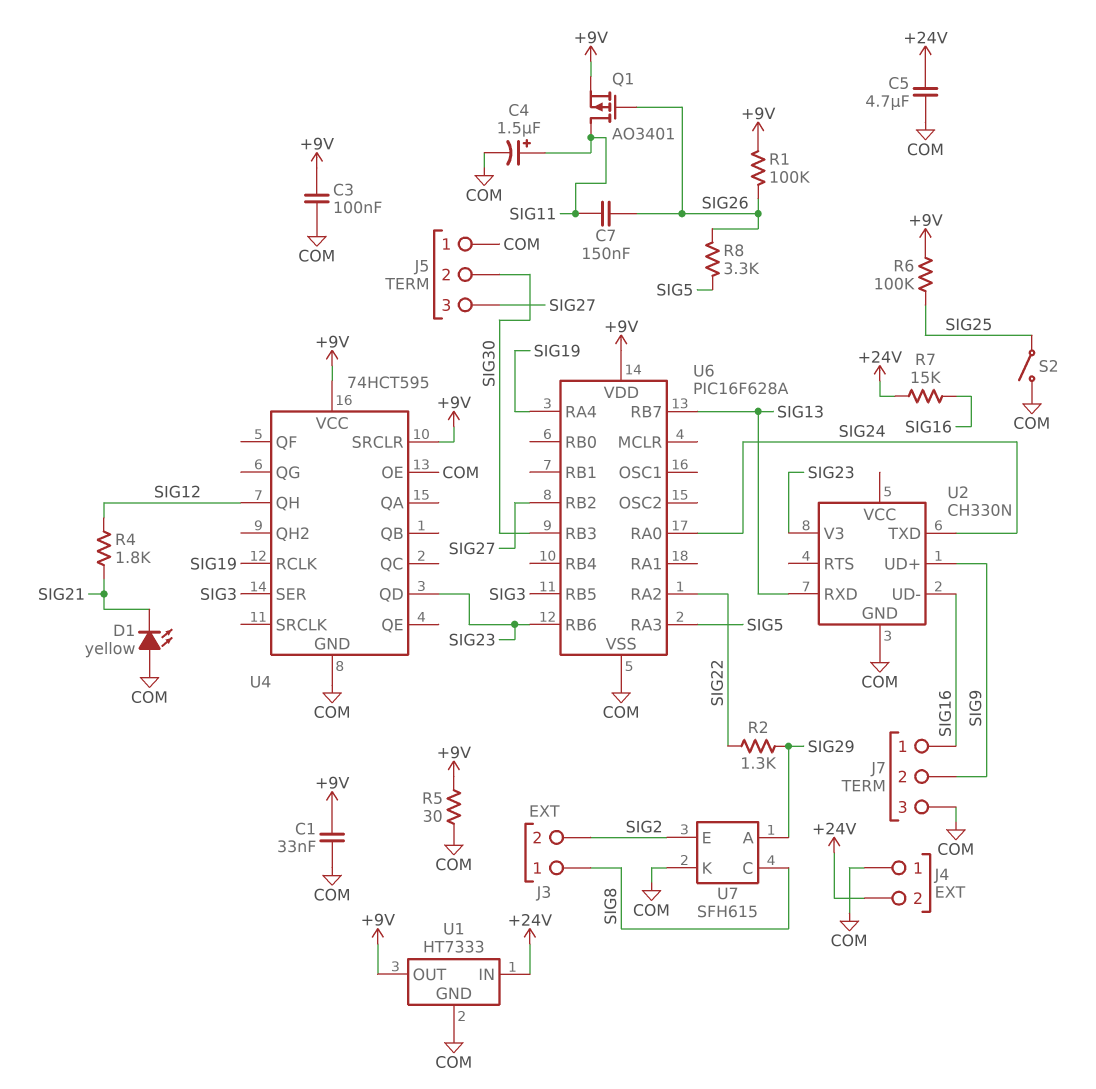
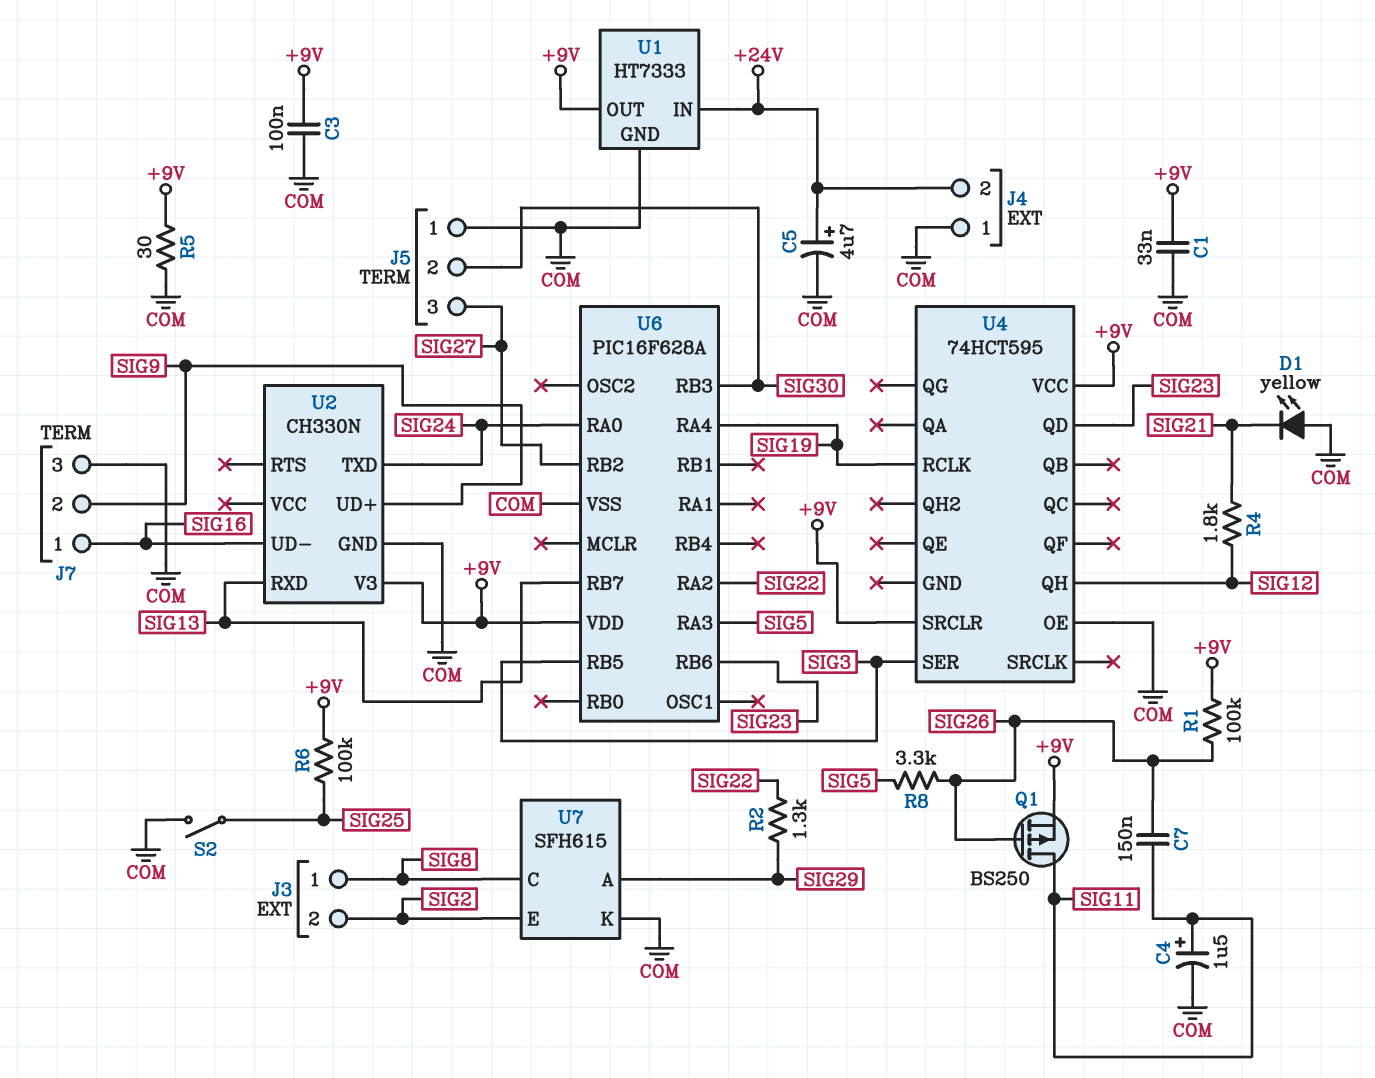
C5: 4.7uF (+24V, COM) -> 4.7uF (plus +24V, minus COM)
Q1: PMOS AO3401 (G SIG26, D SIG11, S +9V) -> PMOS BS250 (G SIG26, D SIG11, S +9V)
R7: 15k (+24V, SIG16) -> none
U2 pin V3: SIG23 -> +9V
U4 pin GND: COM -> none

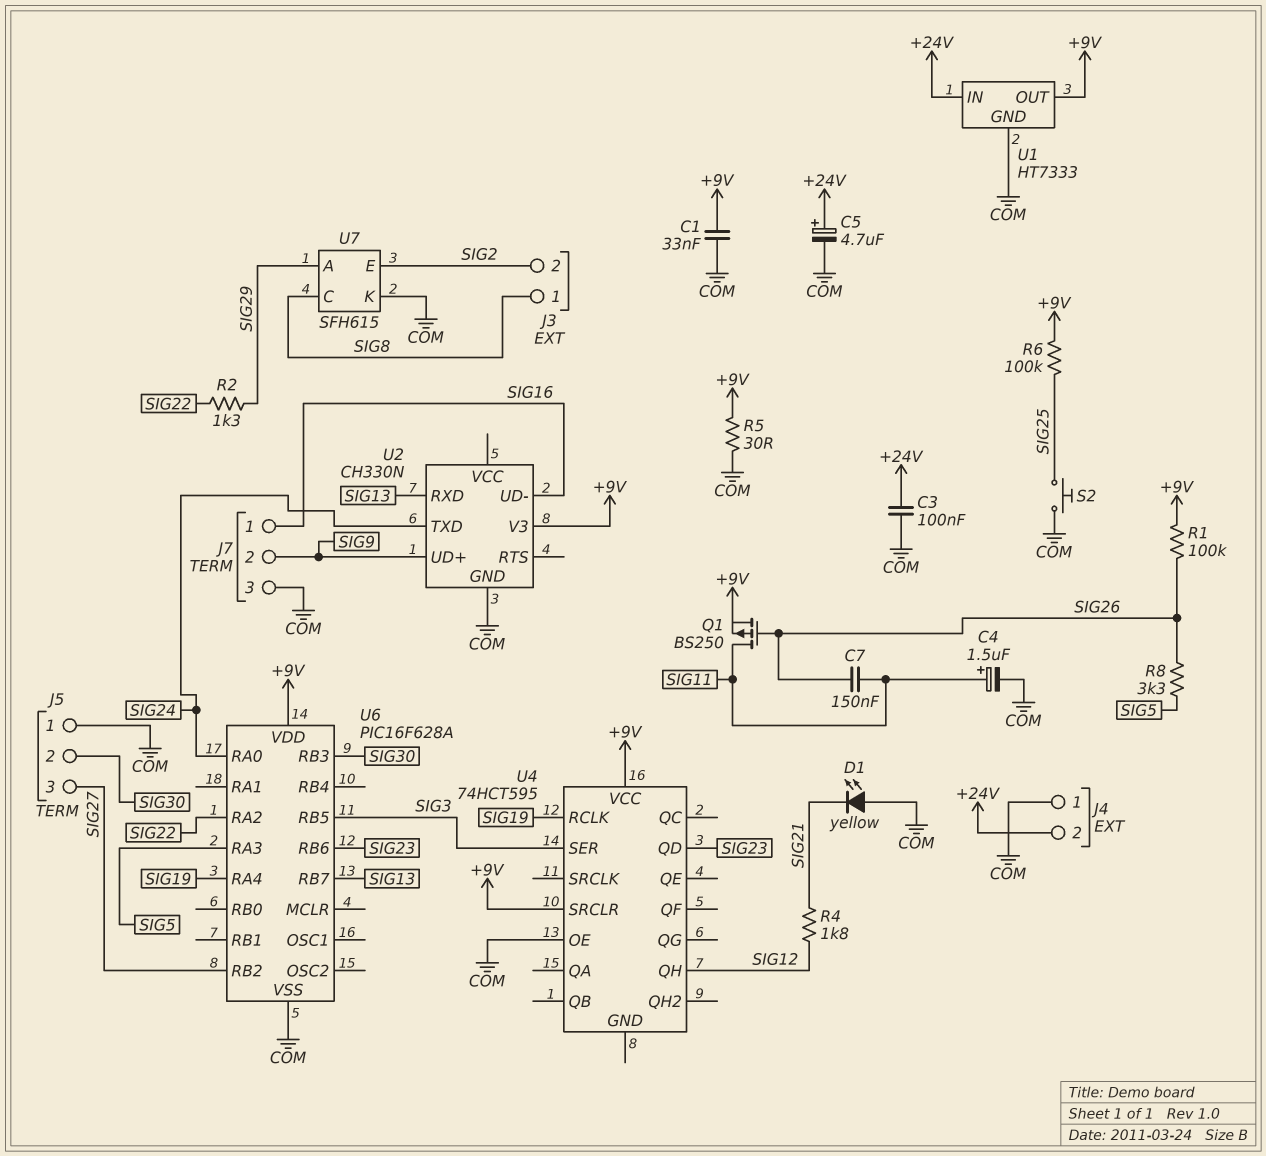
C3: 100nF (+9V, COM) -> 100nF (+24V, COM)
S2: switch (COM, SIG25) -> button (COM, SIG25)

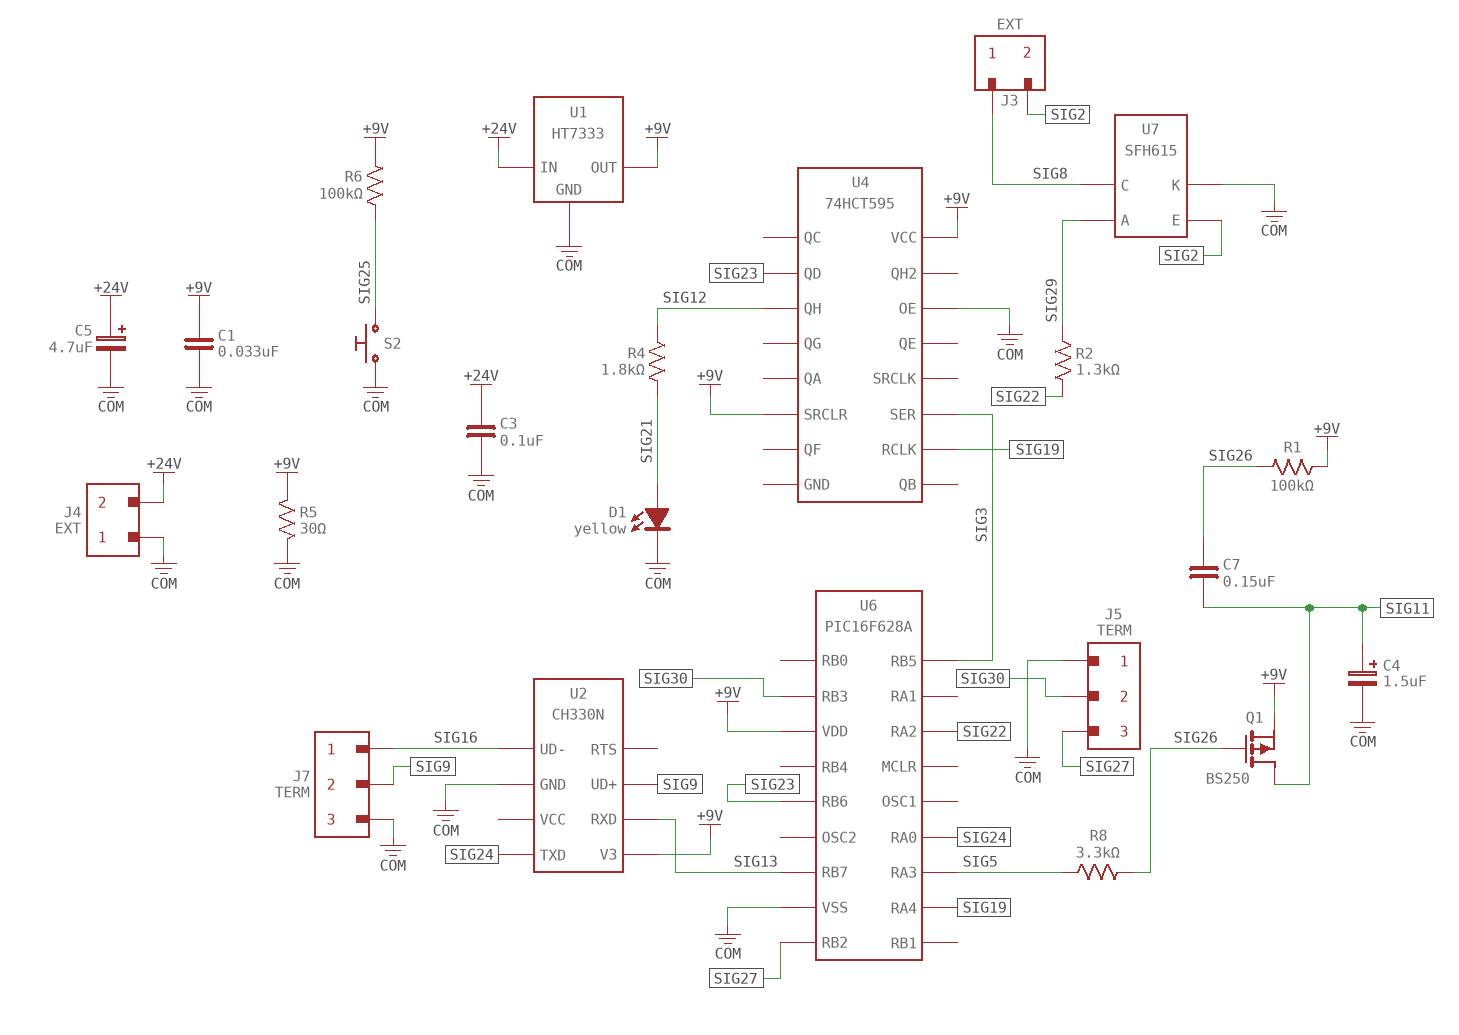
D1: LED yellow (A COM, K SIG21) -> LED yellow (A SIG21, K COM)

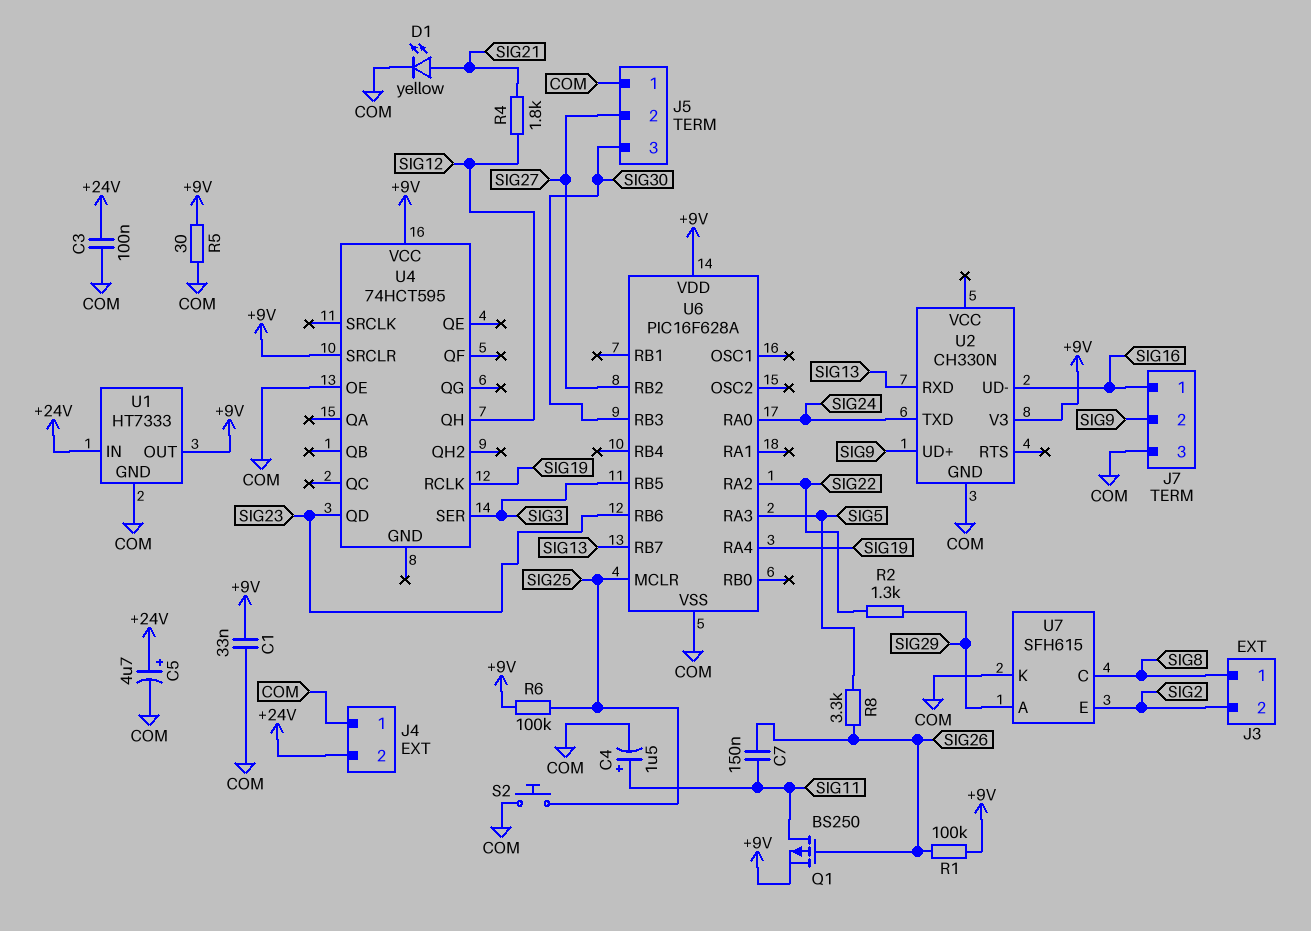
J5 pin 2: SIG30 -> SIG27
J5 pin 3: SIG27 -> SIG30
U6 pin MCLR: none -> SIG25

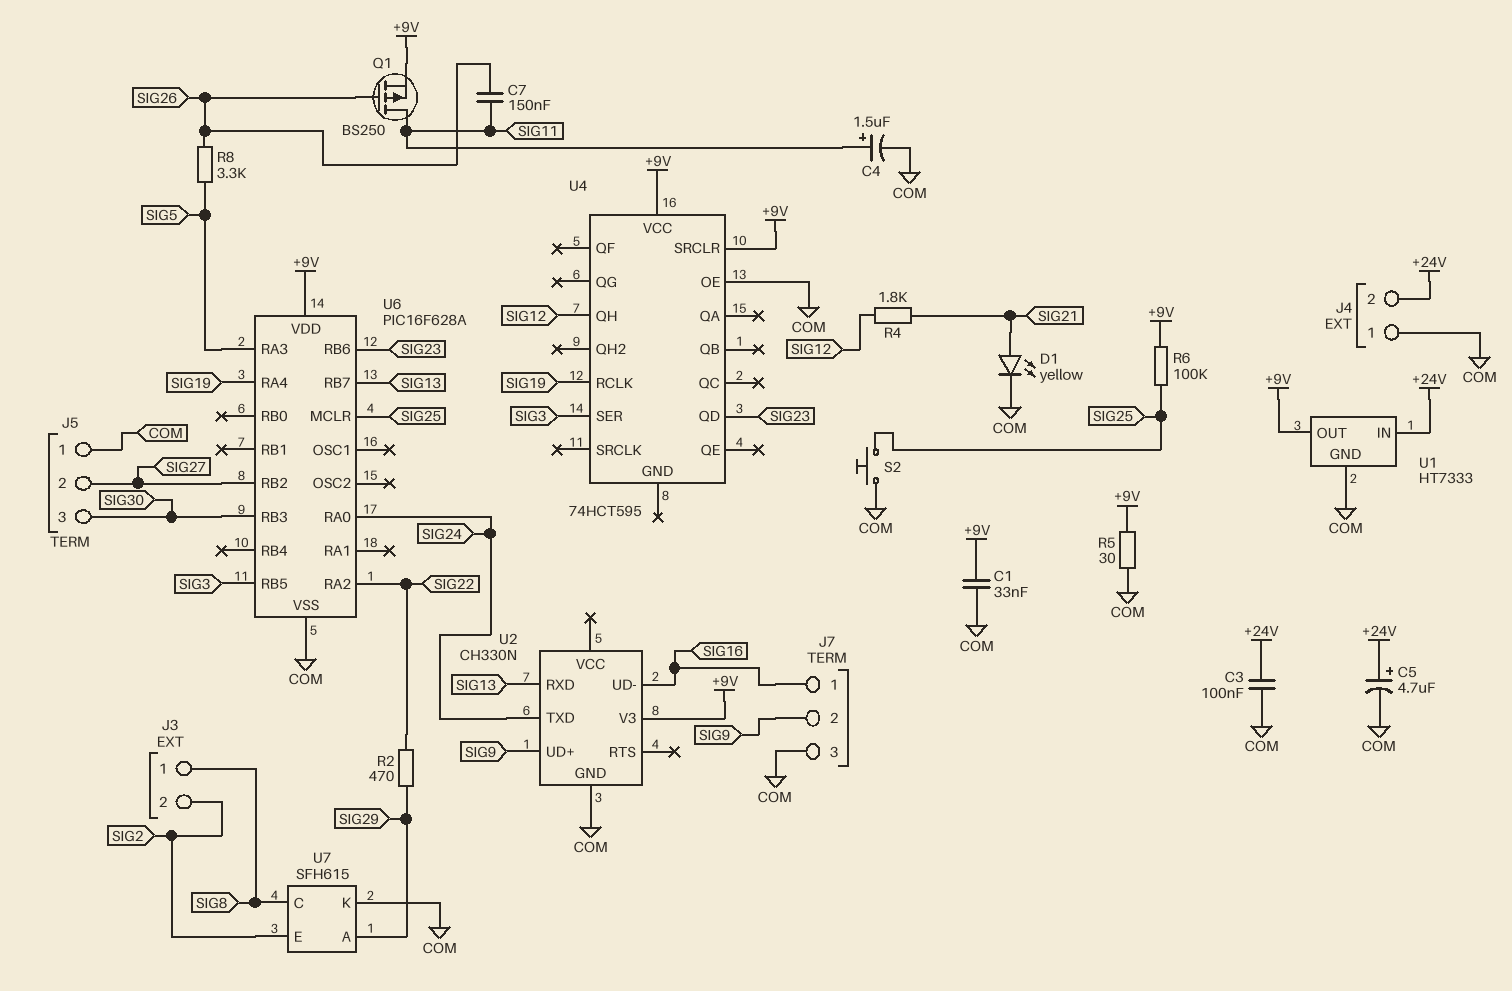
R1: 100k (+9V, SIG26) -> none
R2: 1.3k (SIG22, SIG29) -> 470 (SIG22, SIG29)

